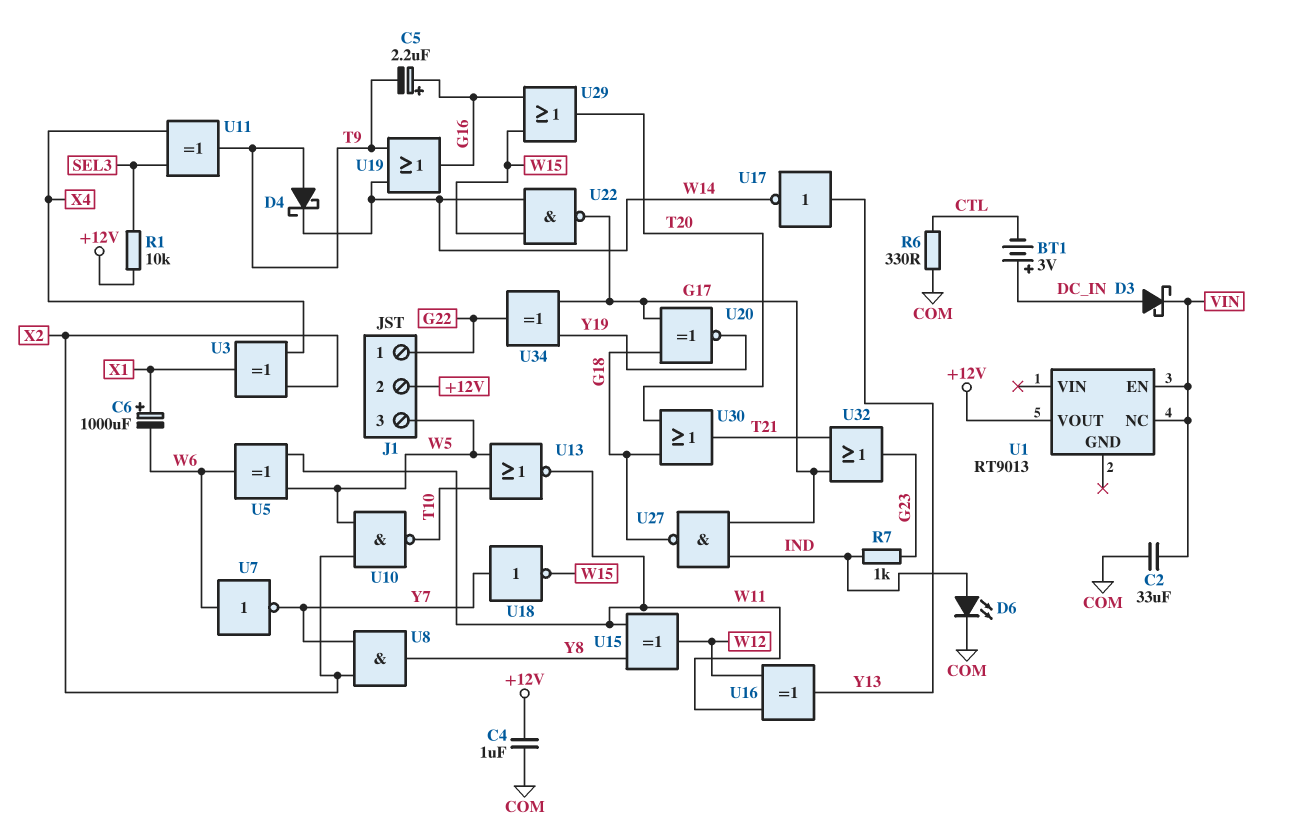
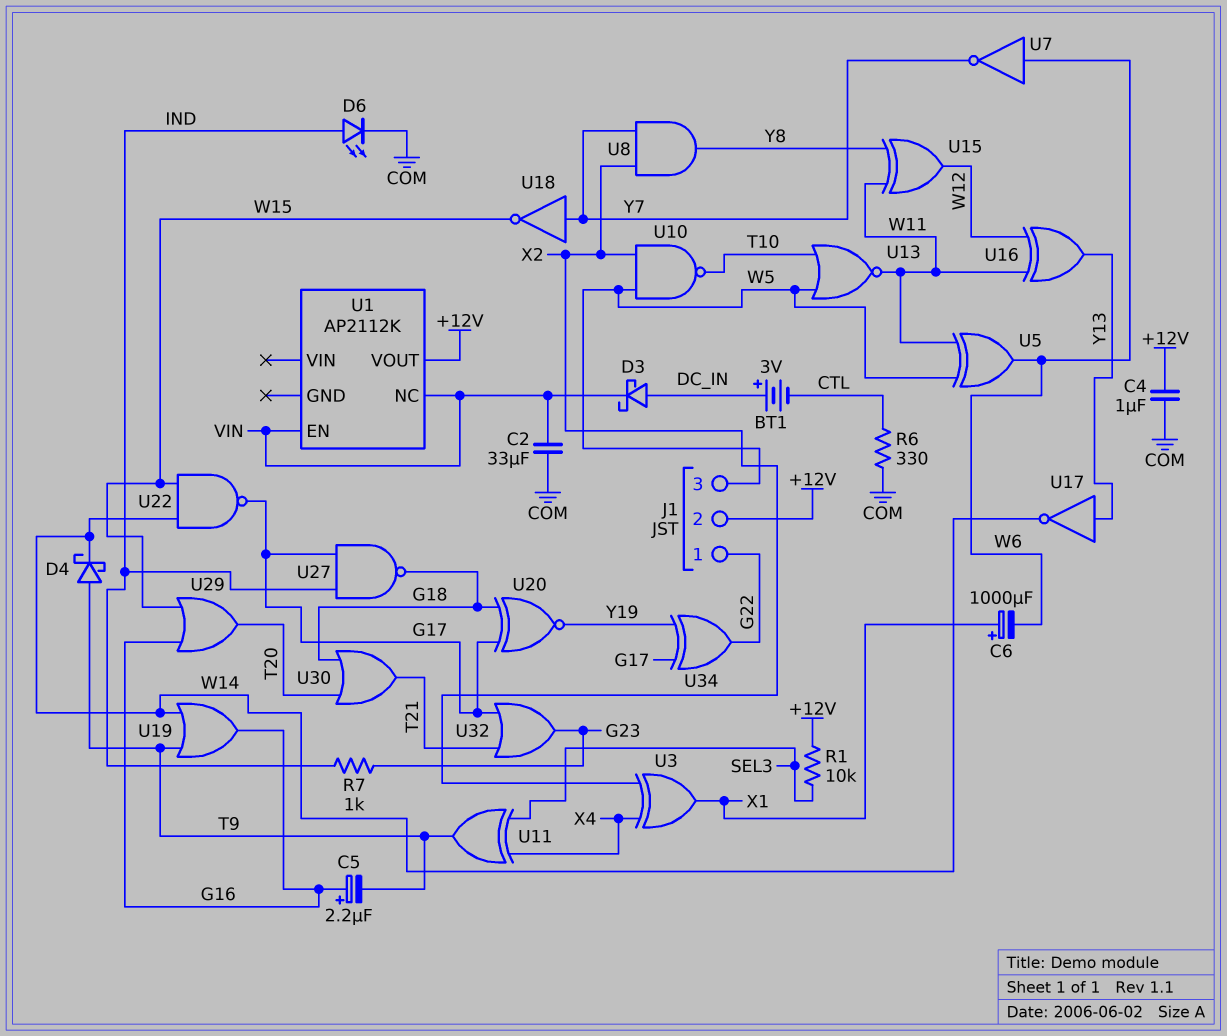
U1: RT9013 -> AP2112K

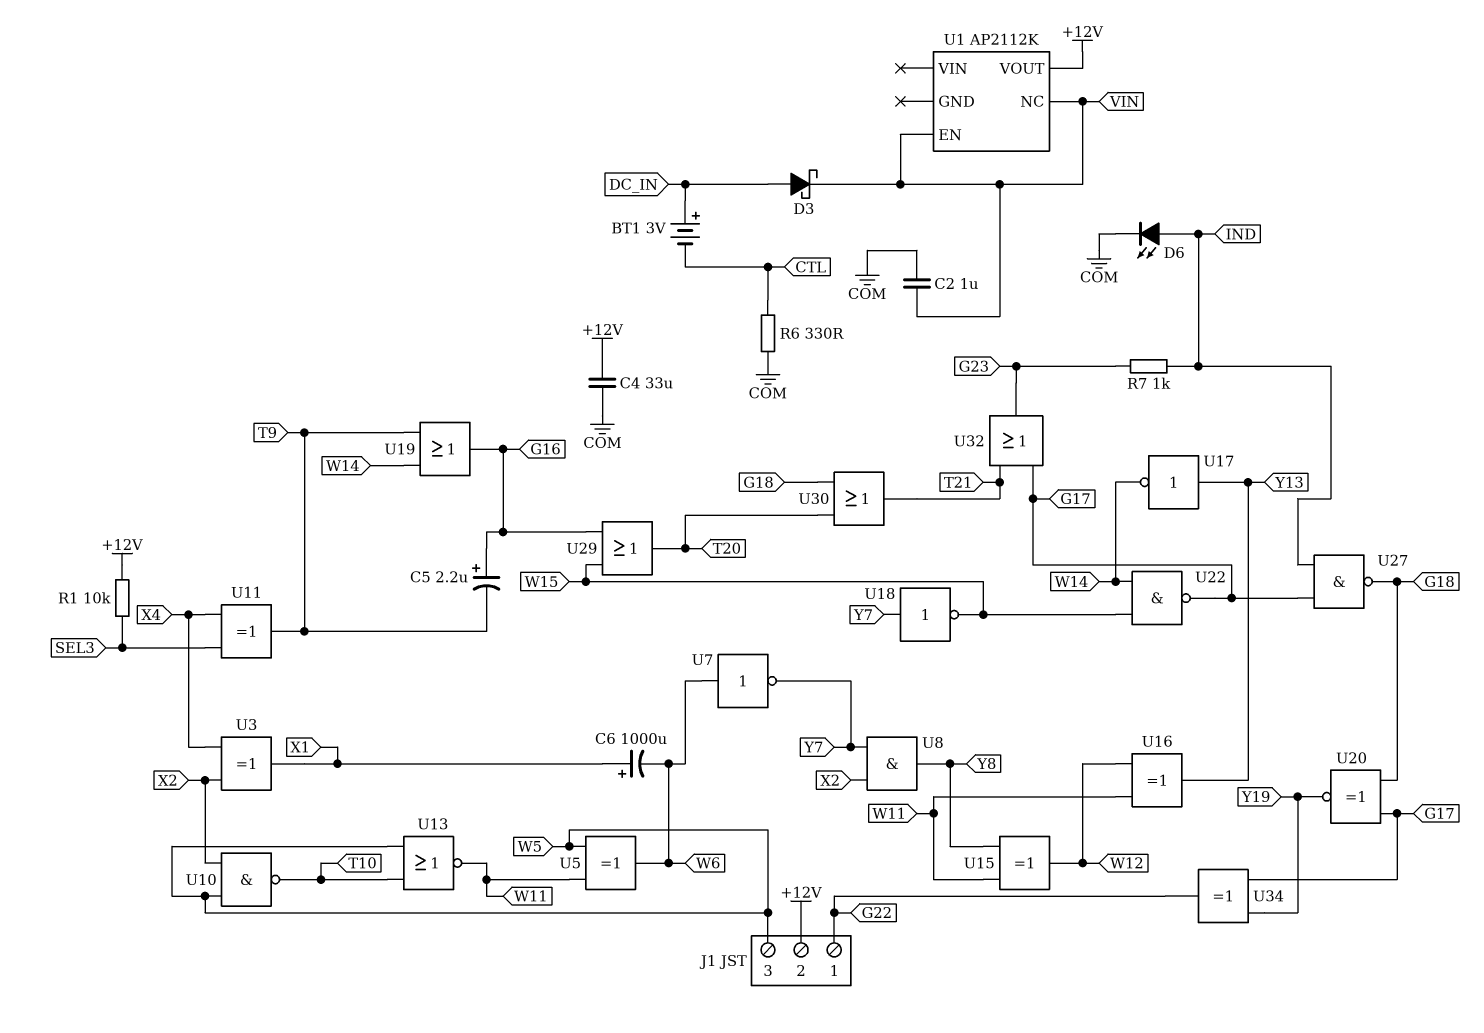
C2: 33uF (COM, VIN) -> 1uF (COM, VIN)
C4: 1uF (+12V, COM) -> 33uF (+12V, COM)
D4: schottky (A T9, K W14) -> none

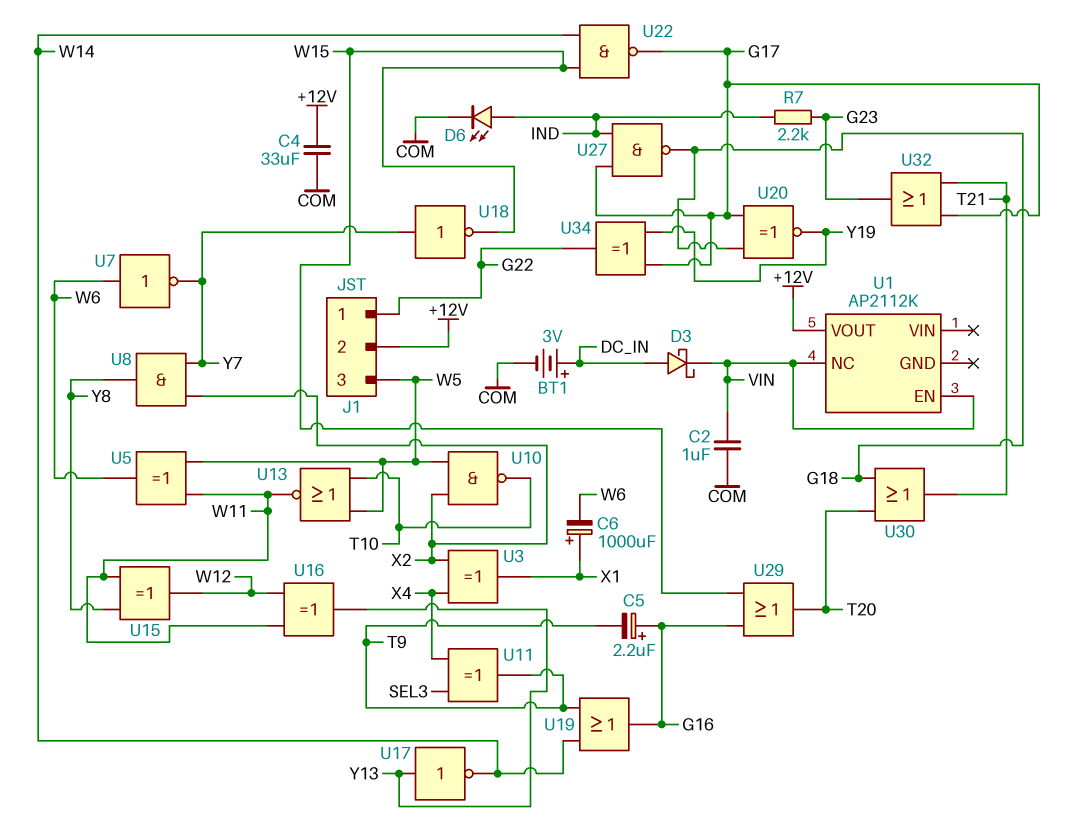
BT1: 3V (plus DC_IN, minus CTL) -> 3V (plus DC_IN, minus COM)
R1: 10k (+12V, SEL3) -> none
R6: 330 (COM, CTL) -> none
R7: 1k (G23, IND) -> 2.2k (G23, IND)

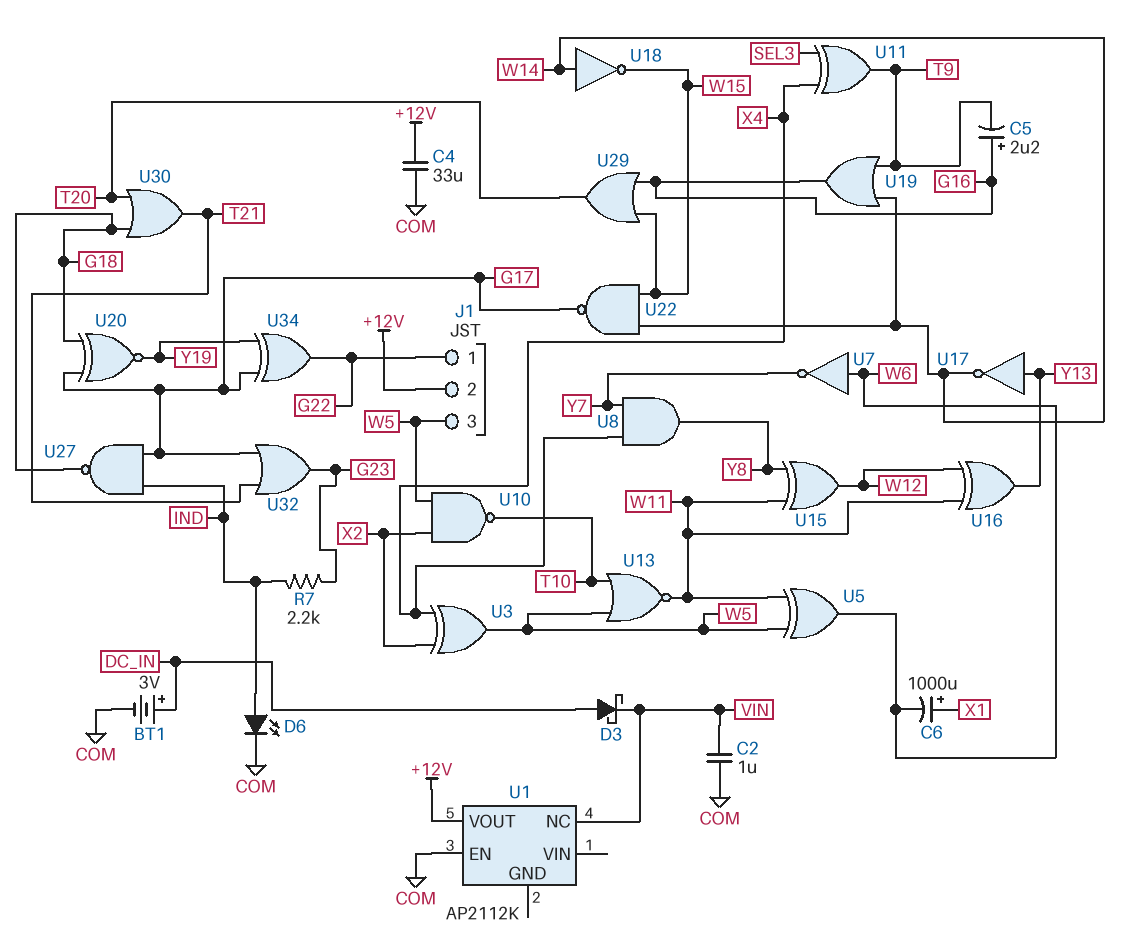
U1 pin EN: VIN -> COM
U3: XOR (in X2, in X4, out X1) -> XOR (in X2, in X4, out W5)
U8: AND (in X2, in Y7, out Y8) -> AND (in X4, in Y7, out Y8)
U18: NOT (in Y7, out W15) -> NOT (in W14, out W15)

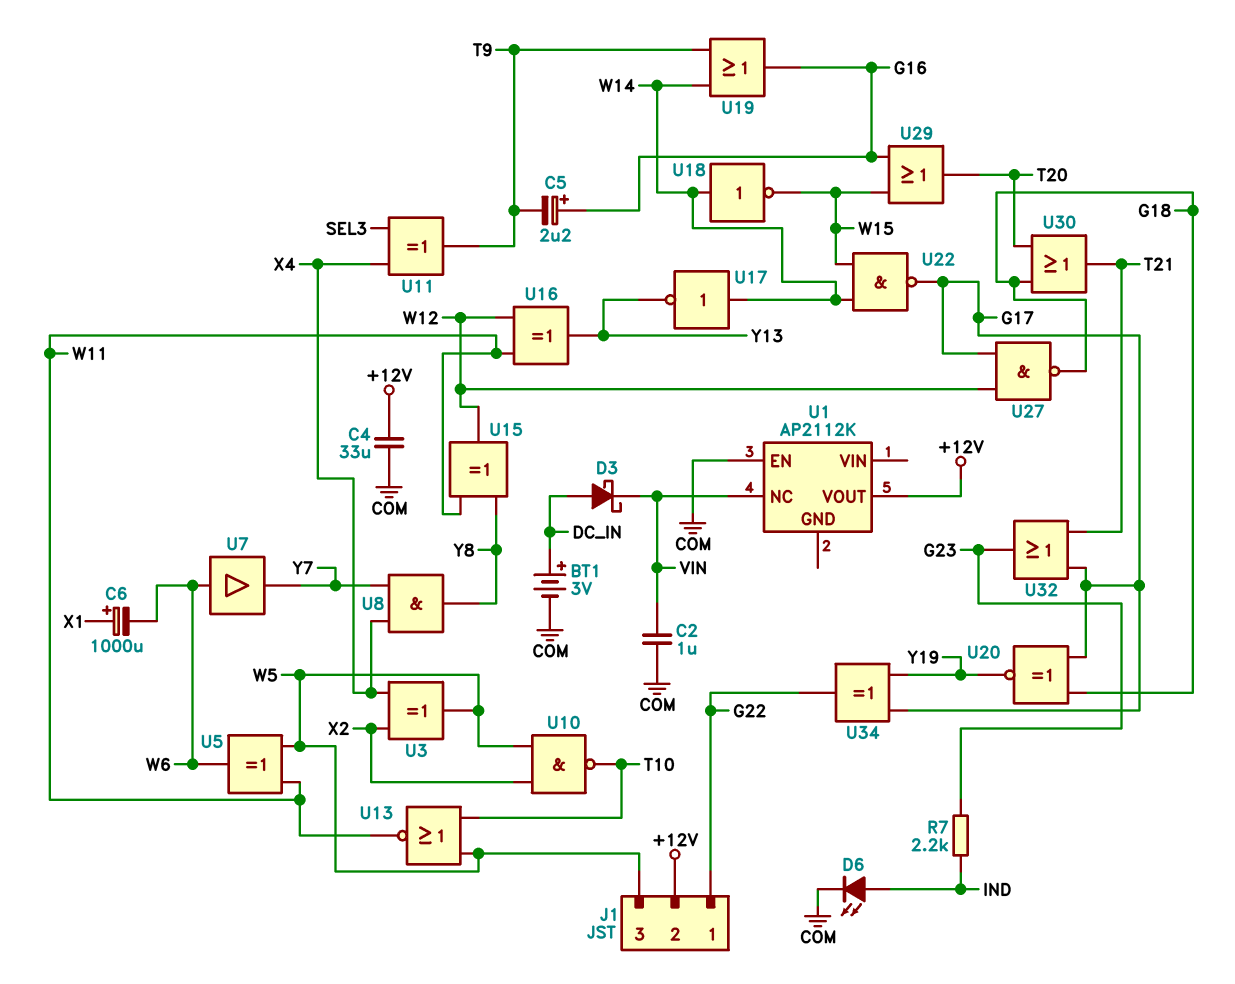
U7: NOT (in W6, out Y7) -> buffer (in W6, out Y7)
U17: NOT (in Y13, out W14) -> NOT (in W14, out Y13)
U27: NAND (in G17, in IND, out G18) -> NAND (in G17, in W12, out G18)

